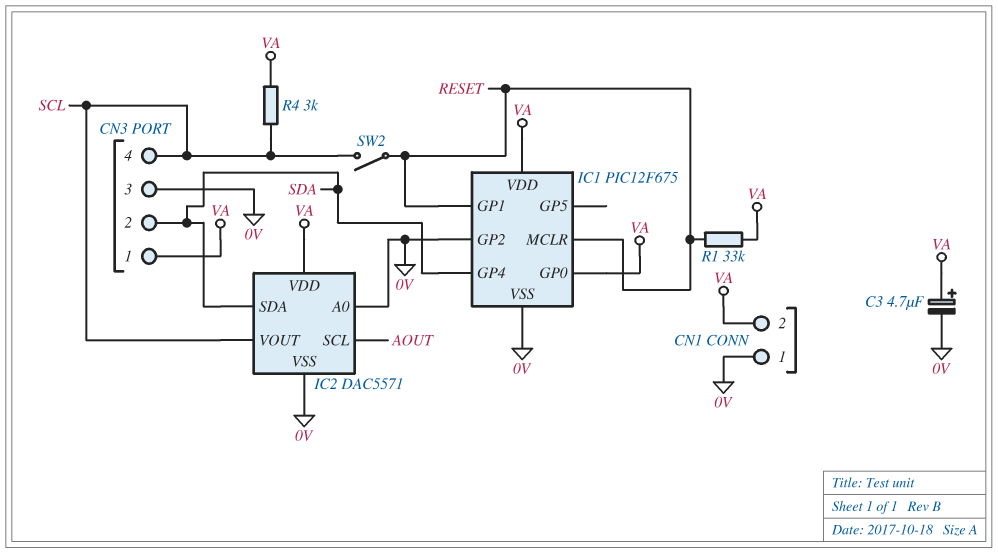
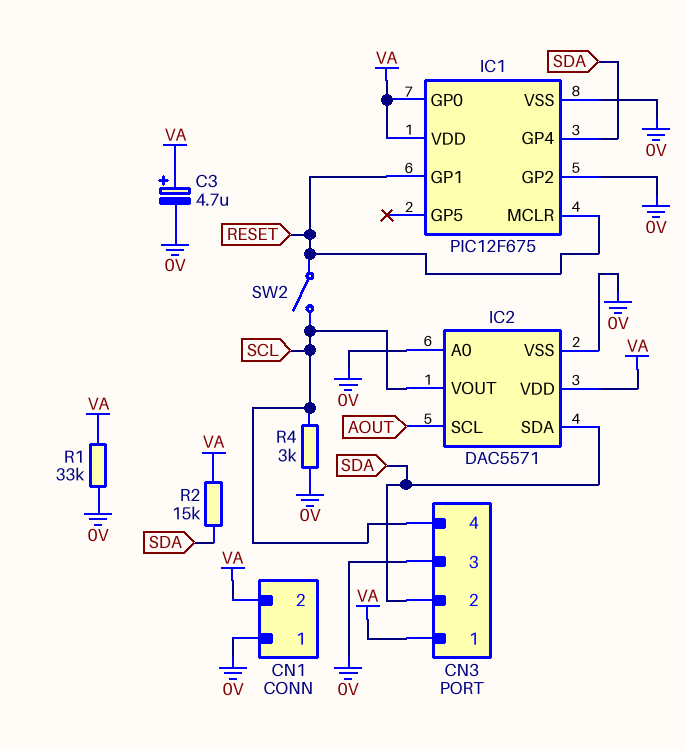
R1: 33k (RESET, VA) -> 33k (0V, VA)
R2: none -> 15k (SDA, VA)
R4: 3k (SCL, VA) -> 3k (0V, SCL)

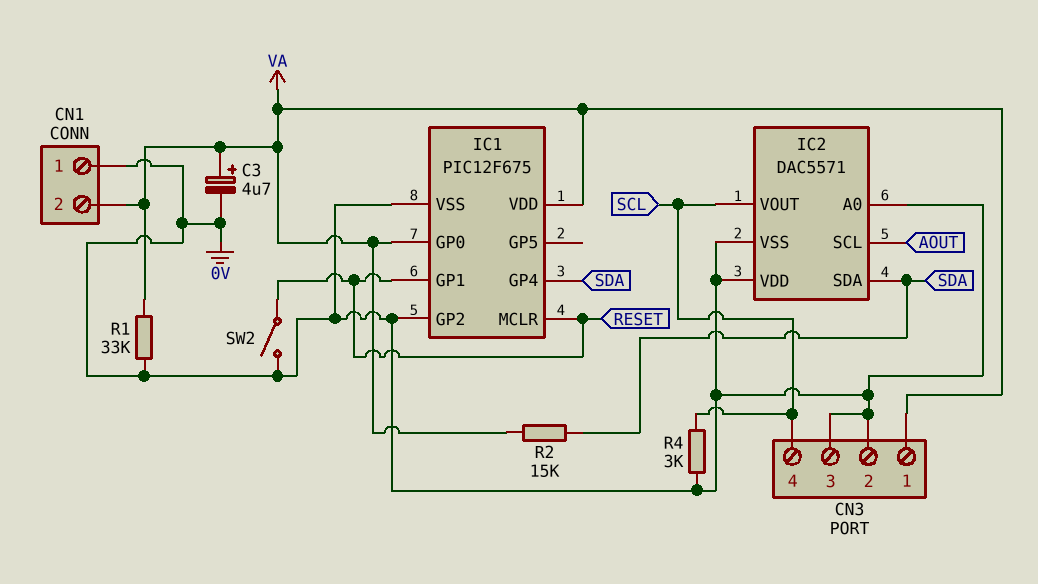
CN3 pin 2: SDA -> 0V
IC2 pin VDD: VA -> 0V
SW2: switch (RESET, SCL) -> switch (0V, RESET)

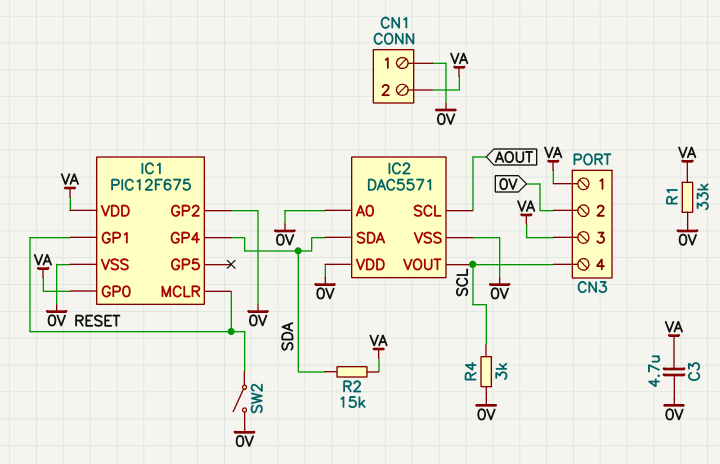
C3: 4.7uF (plus VA, minus 0V) -> 4.7uF (0V, VA)
CN3 pin 3: 0V -> VA

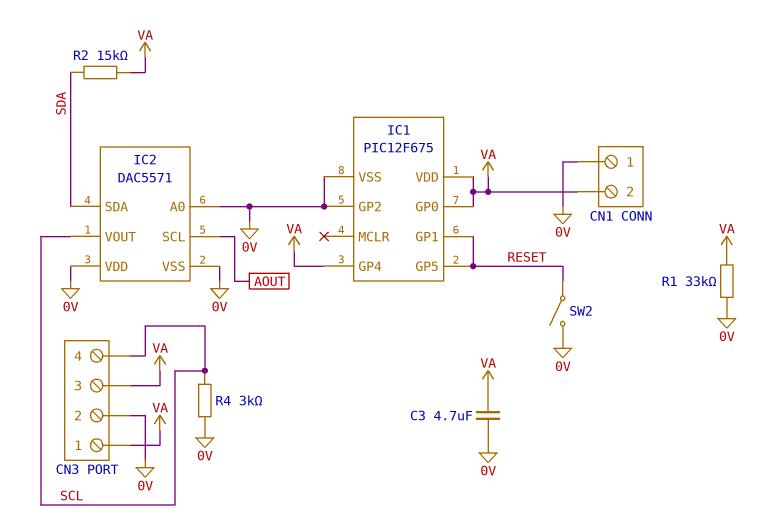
IC1 pin GP4: SDA -> VA
IC1 pin GP5: none -> RESET
IC1 pin MCLR: RESET -> none

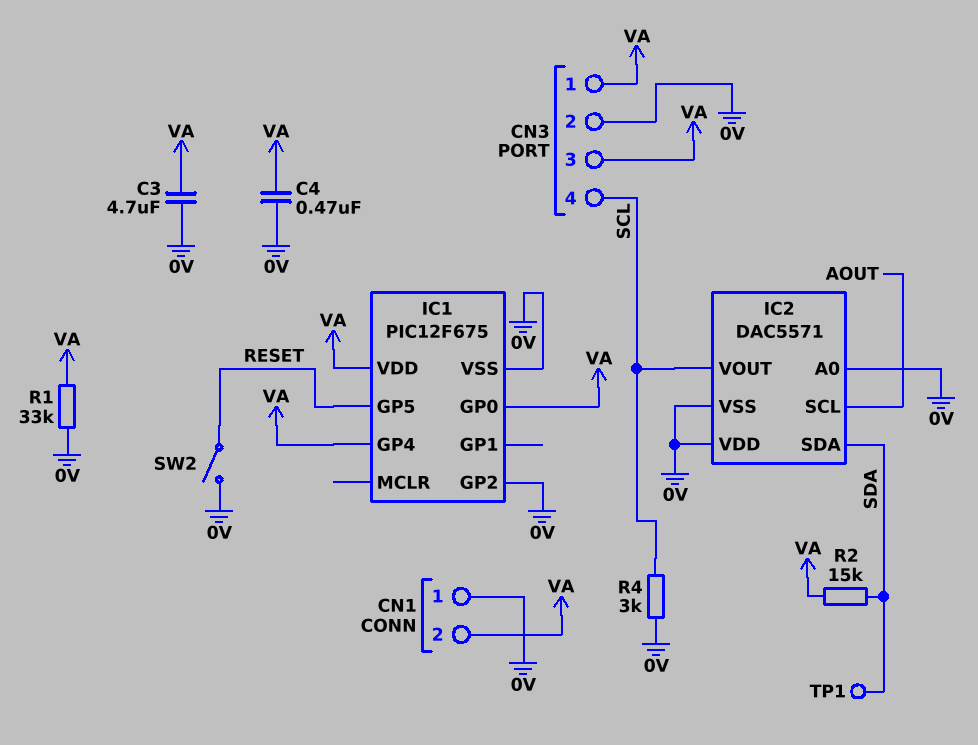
C4: none -> 470nF (0V, VA)
IC1 pin GP1: RESET -> none
TP1: none -> test point (SDA)

